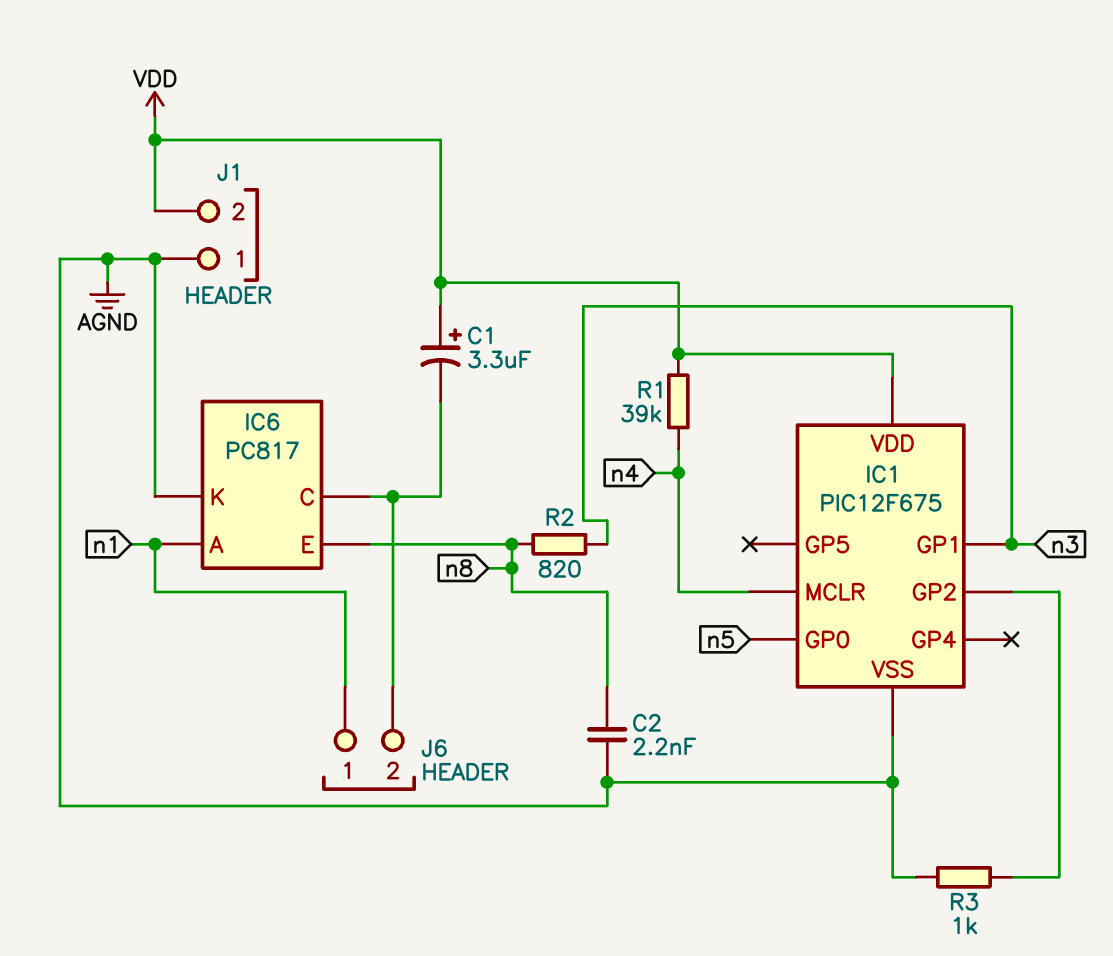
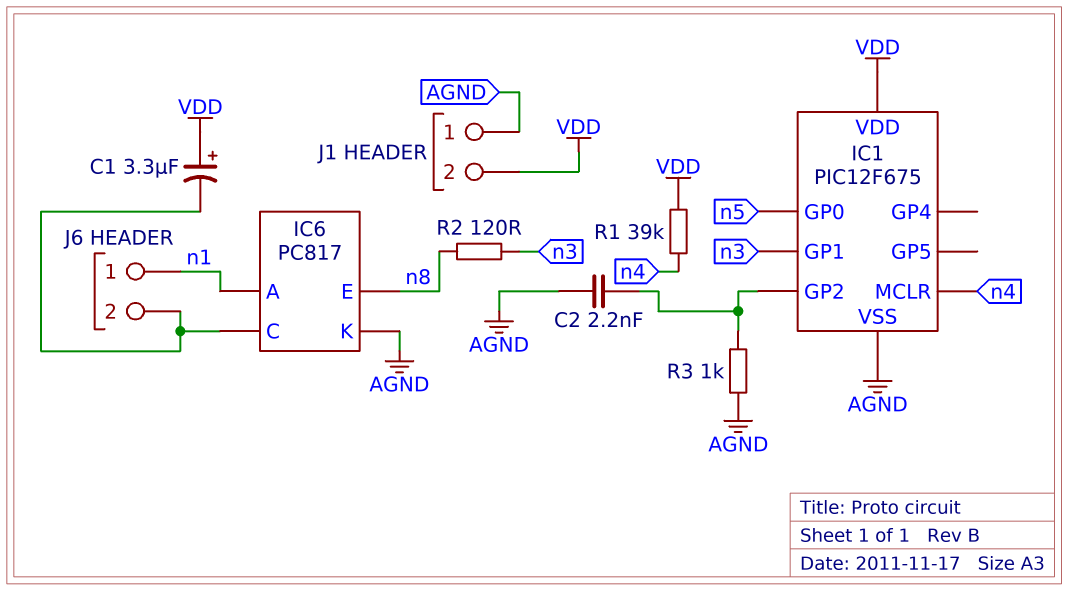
C2: 2.2nF (AGND, n8) -> 2.2nF (AGND, IC1/GP2)
R2: 820 (n3, n8) -> 120 (n3, n8)

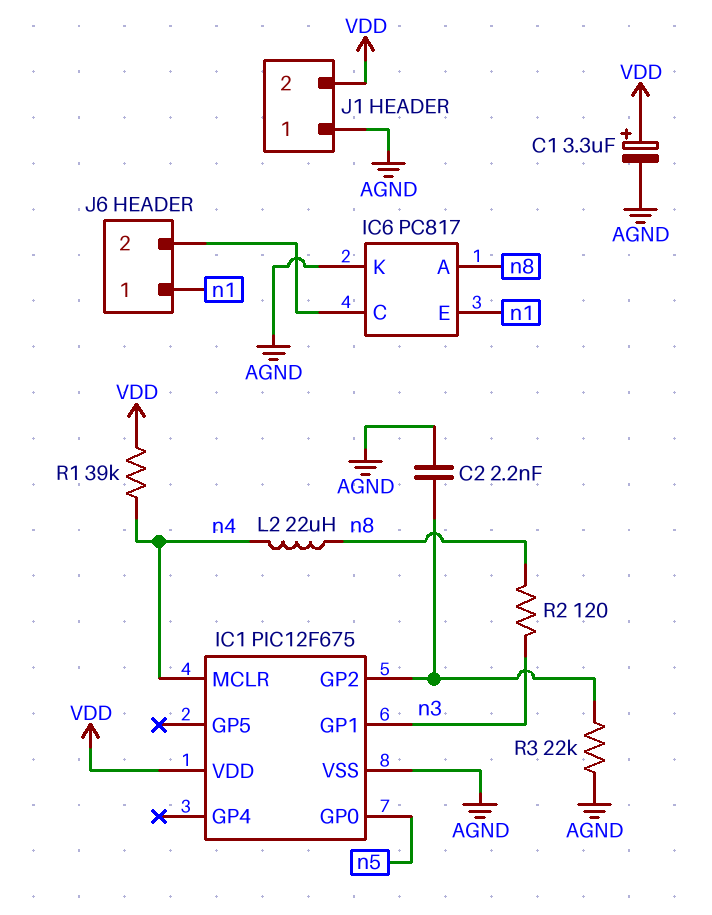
C1: 3.3uF (plus VDD, minus IC6/C) -> 3.3uF (plus VDD, minus AGND)
IC6 pin A: n1 -> n8
IC6 pin E: n8 -> n1
L2: none -> 22uH (n4, n8)
R3: 1k (AGND, IC1/GP2) -> 22k (AGND, IC1/GP2)

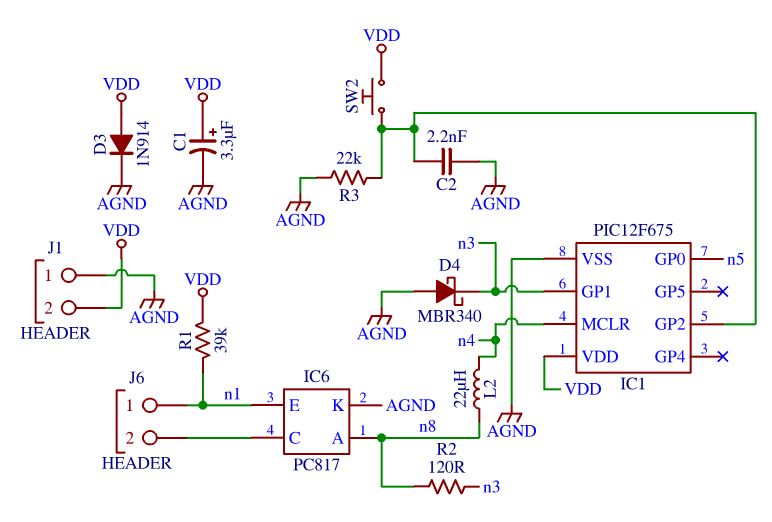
D3: none -> diode 1N914 (A VDD, K AGND)
D4: none -> schottky MBR340 (A AGND, K n3)
R1: 39k (VDD, n4) -> 39k (VDD, n1)
SW2: none -> button (IC1/GP2, VDD)

